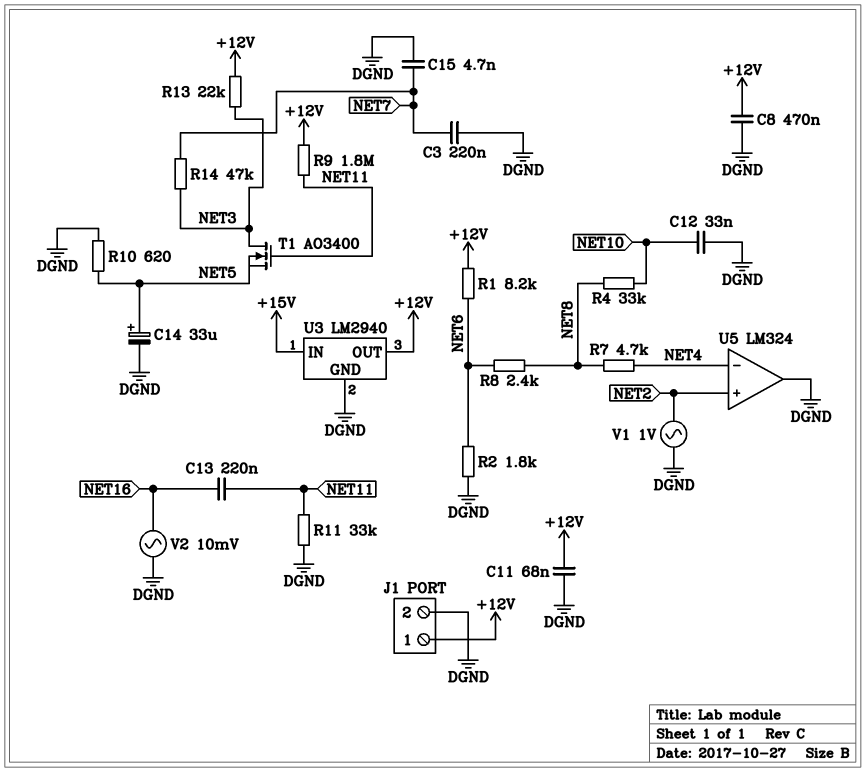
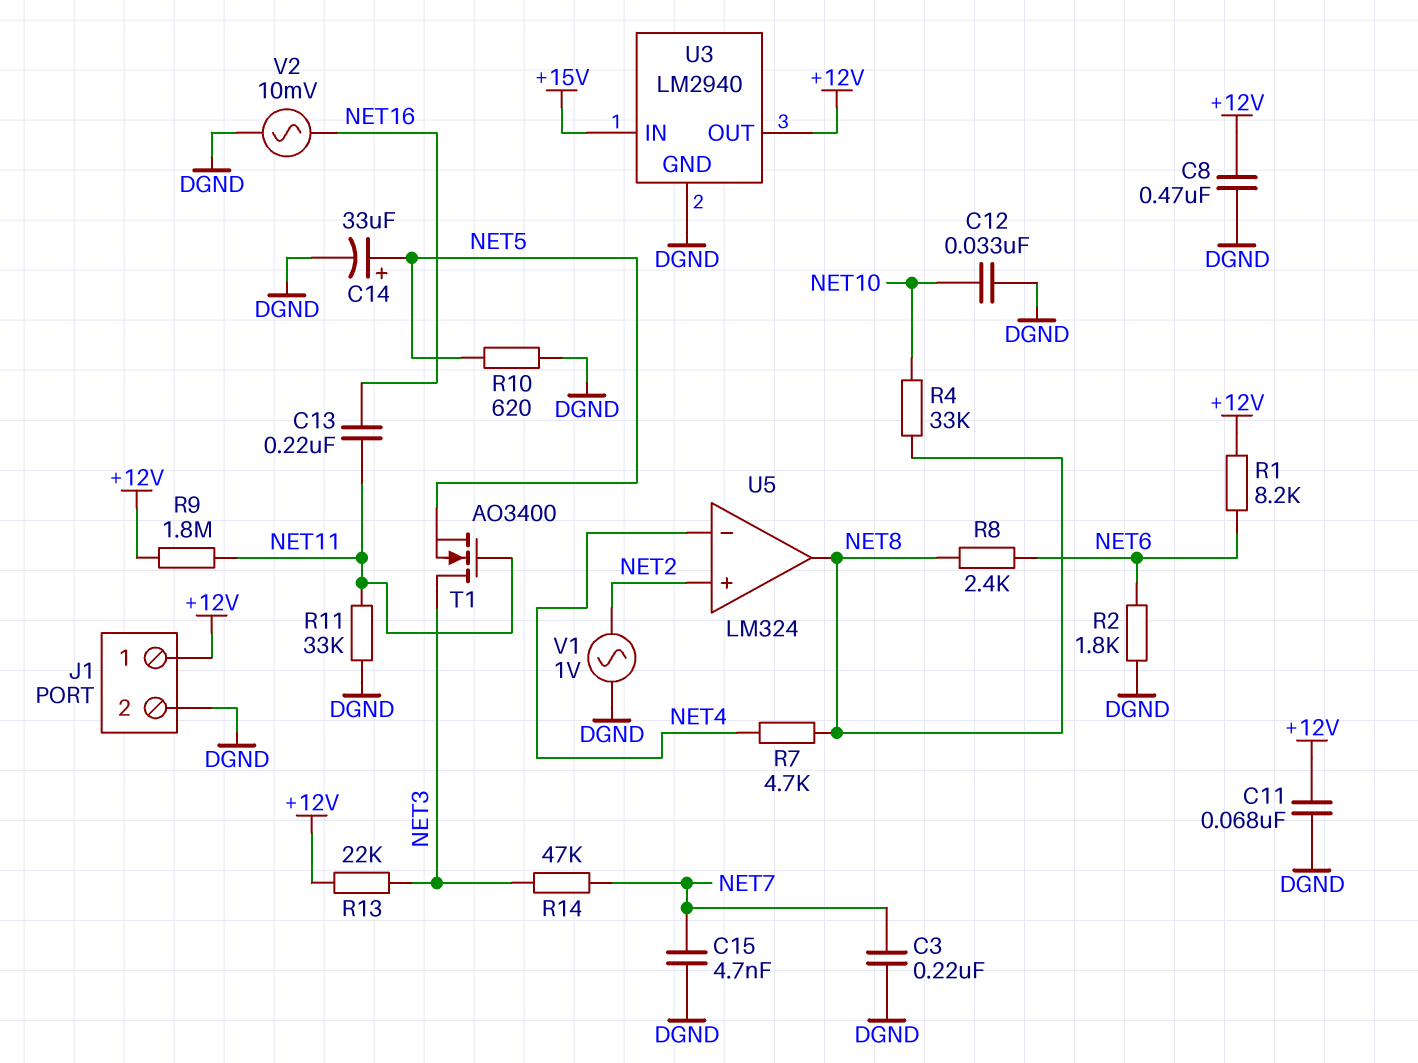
U5 pin out: DGND -> NET8

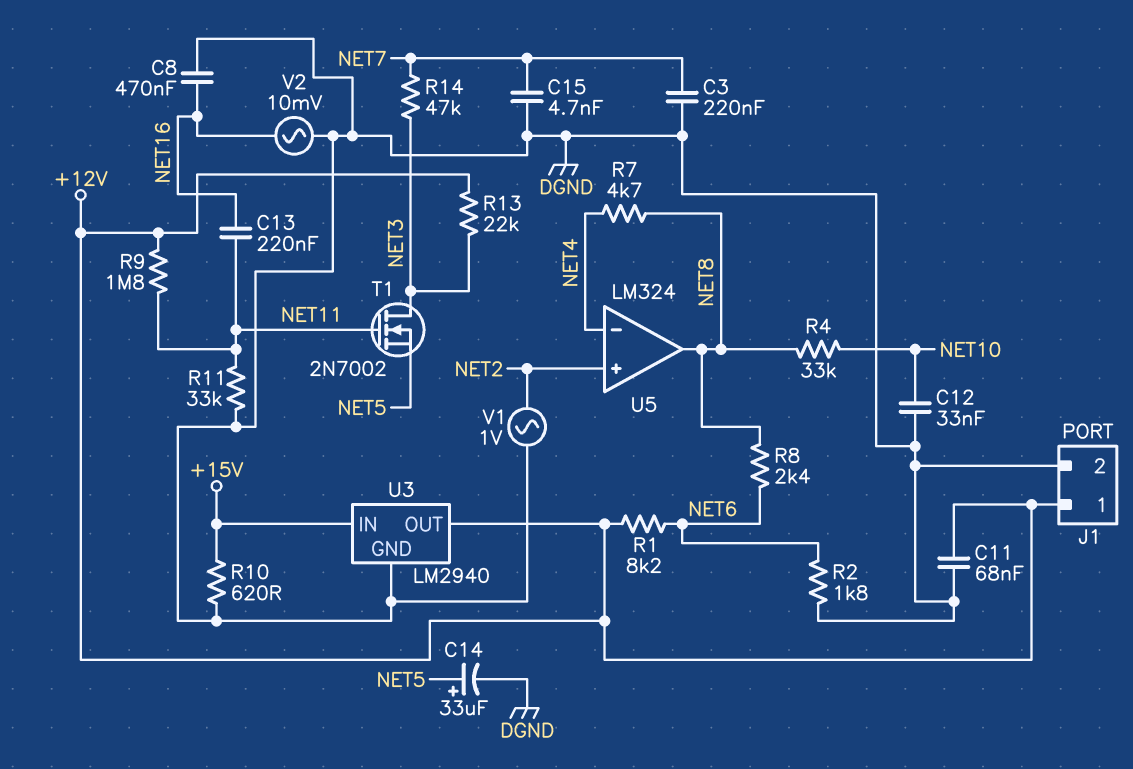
C8: 470nF (+12V, DGND) -> 470nF (DGND, NET16)
R10: 620 (DGND, NET5) -> 620 (+15V, DGND)
T1: NMOS AO3400 (G NET11, D NET3, S NET5) -> NMOS 2N7002 (G NET11, D NET3, S NET5)

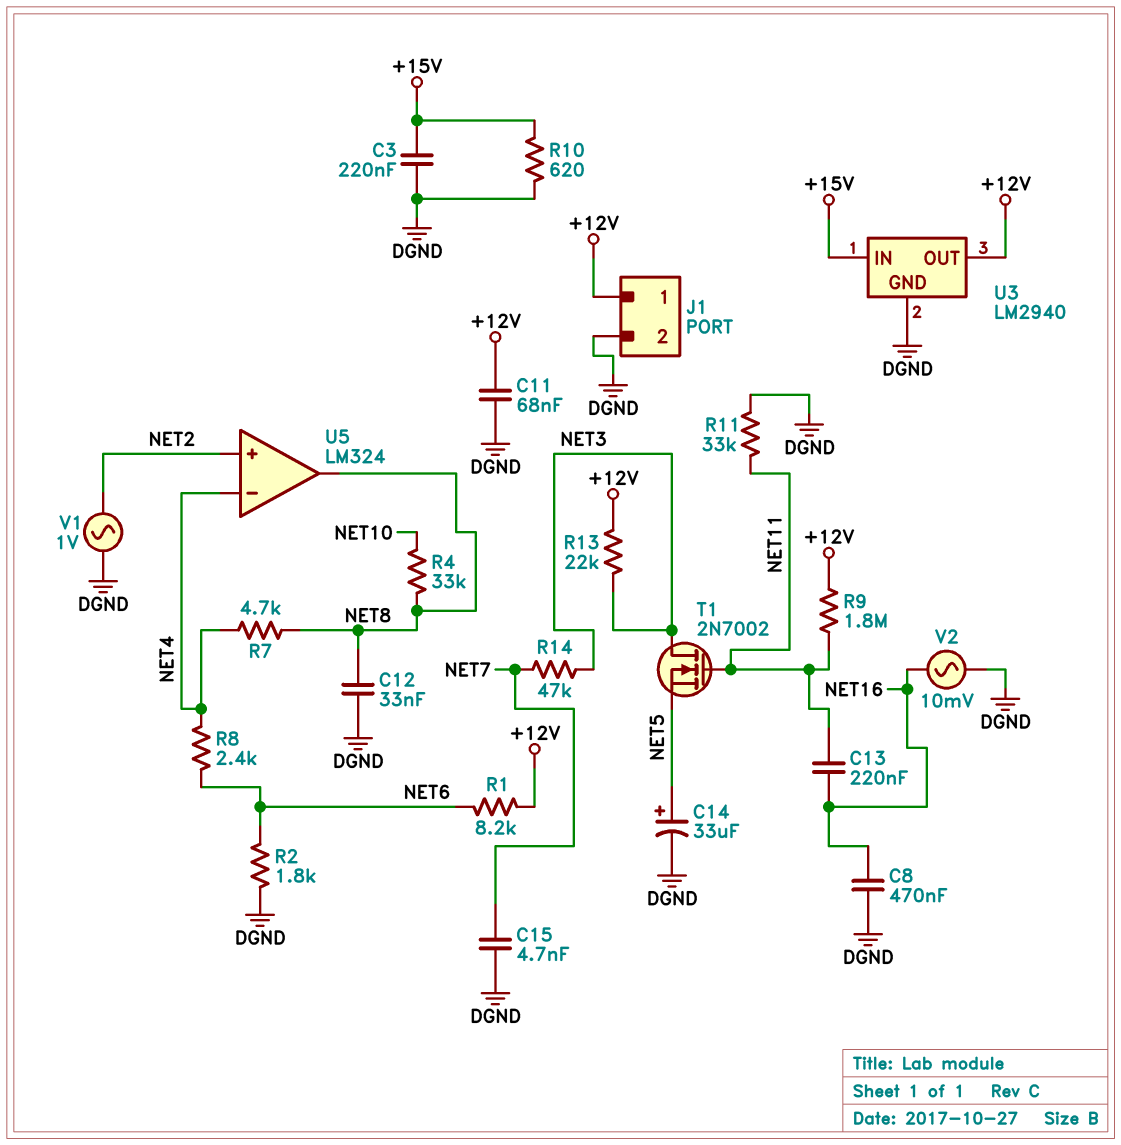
C3: 220nF (DGND, NET7) -> 220nF (+15V, DGND)
C12: 33nF (DGND, NET10) -> 33nF (DGND, NET8)
R8: 2.4k (NET6, NET8) -> 2.4k (NET4, NET6)

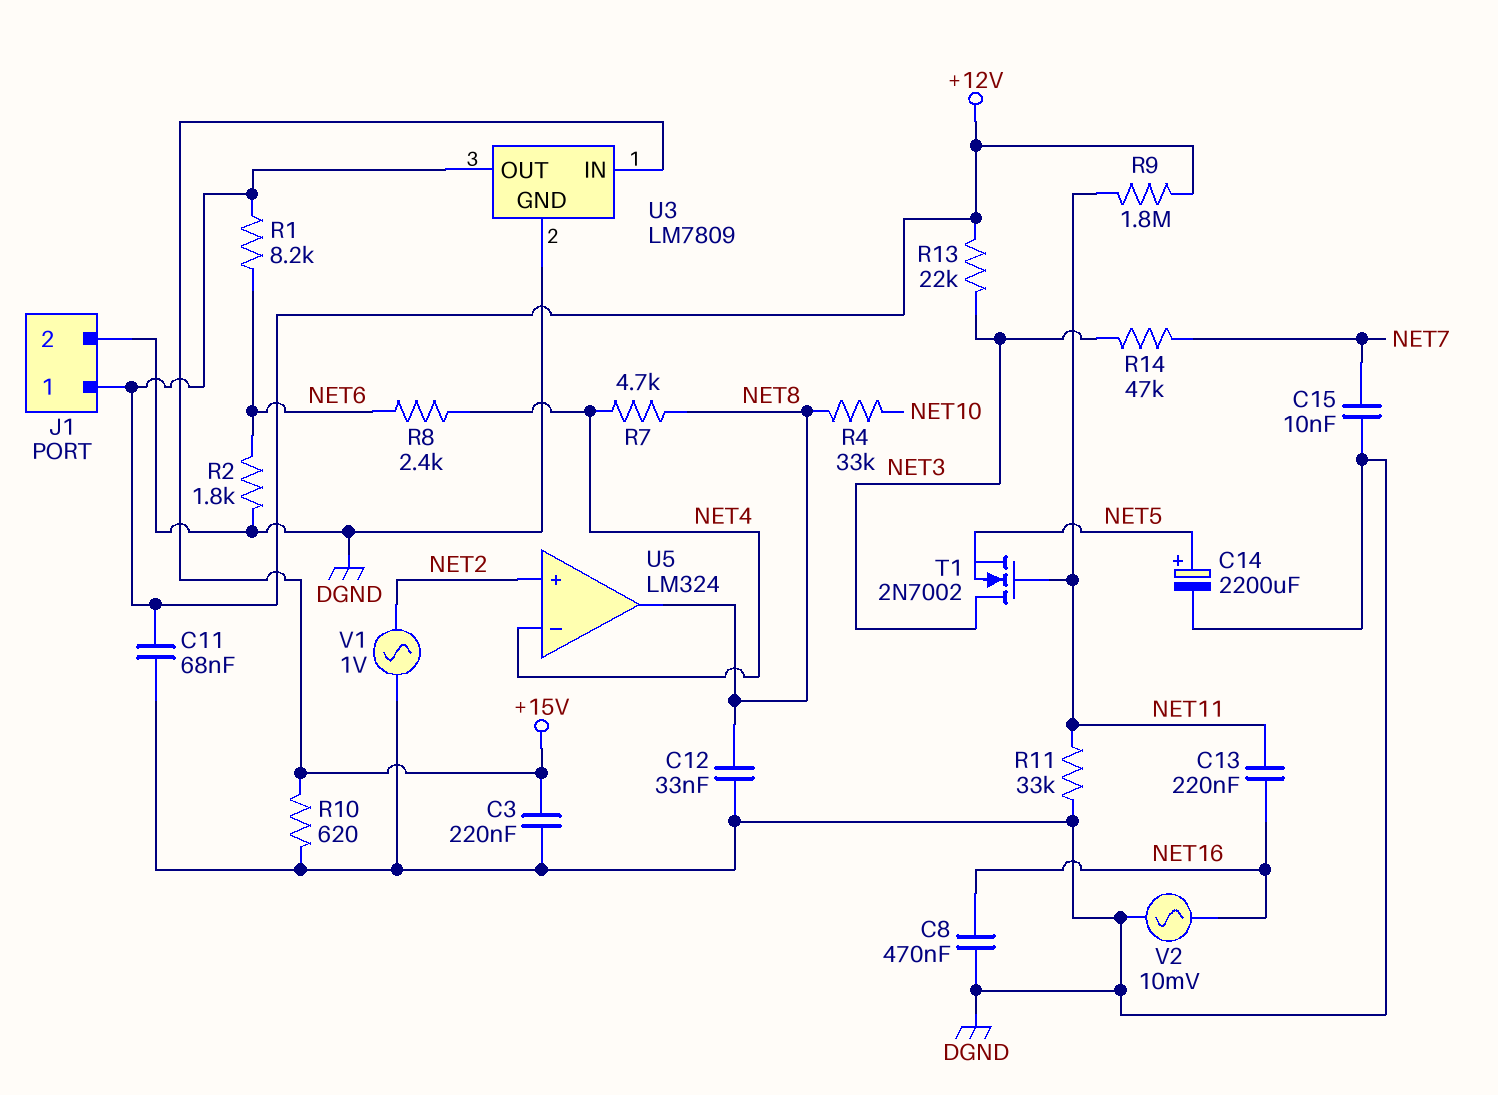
C14: 33uF (plus NET5, minus DGND) -> 2200uF (plus NET5, minus DGND)
C15: 4.7nF (DGND, NET7) -> 10nF (DGND, NET7)
U3: LM2940 -> LM7809

